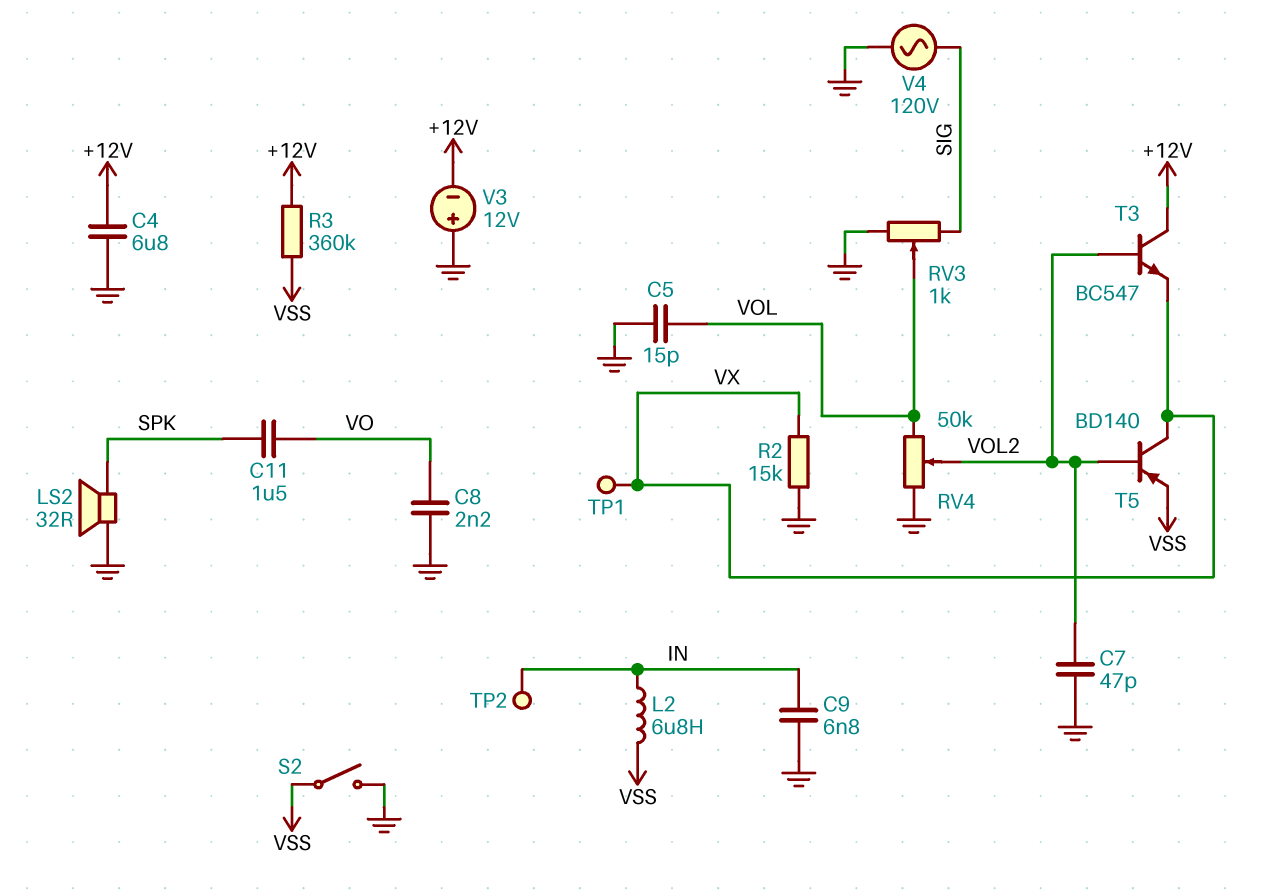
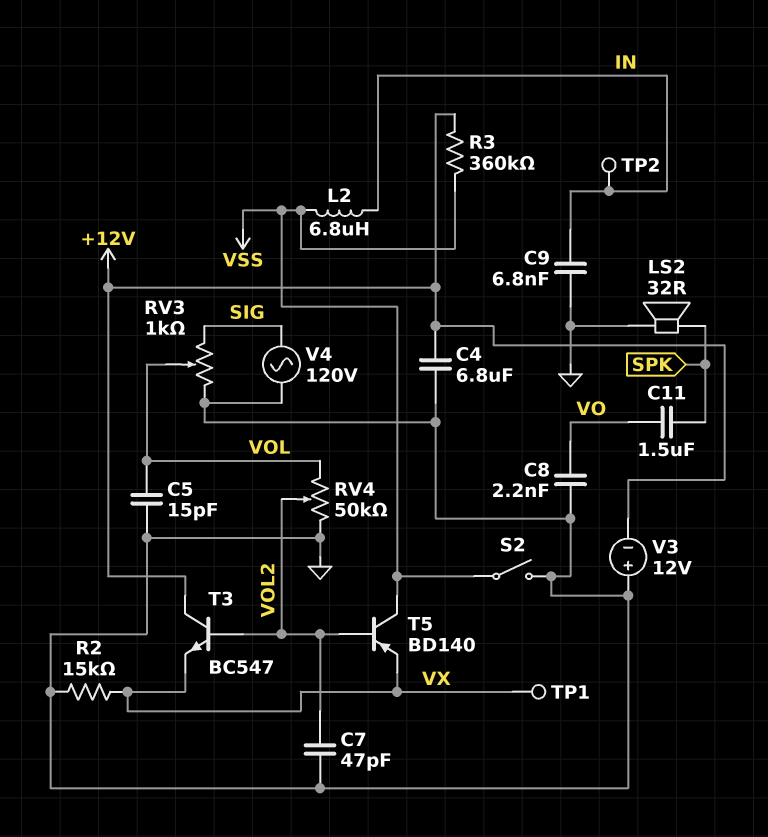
T5: PNP BD140 (B VOL2, C VX, E VSS) -> PNP BD140 (B VOL2, C VSS, E VX)

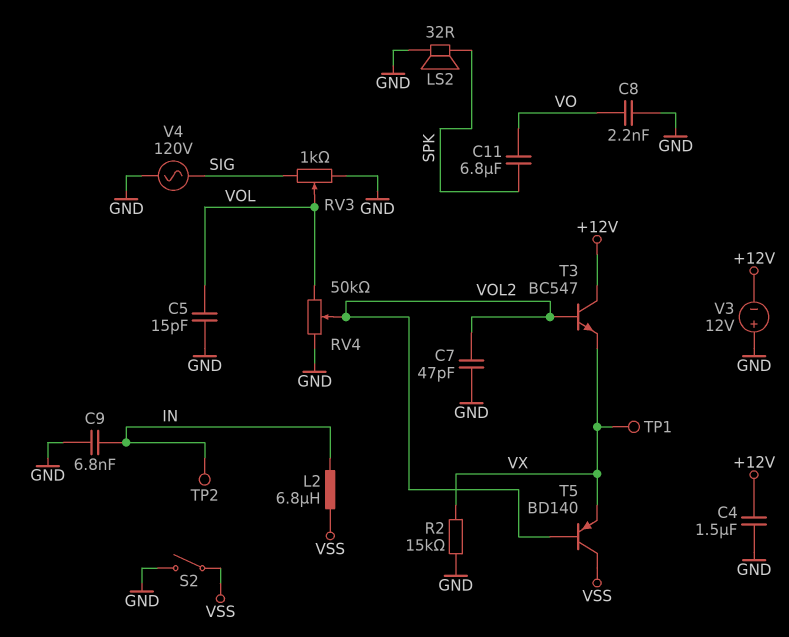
C4: 6.8uF (+12V, GND) -> 1.5uF (+12V, GND)
C11: 1.5uF (SPK, VO) -> 6.8uF (SPK, VO)
R3: 360k (+12V, VSS) -> none

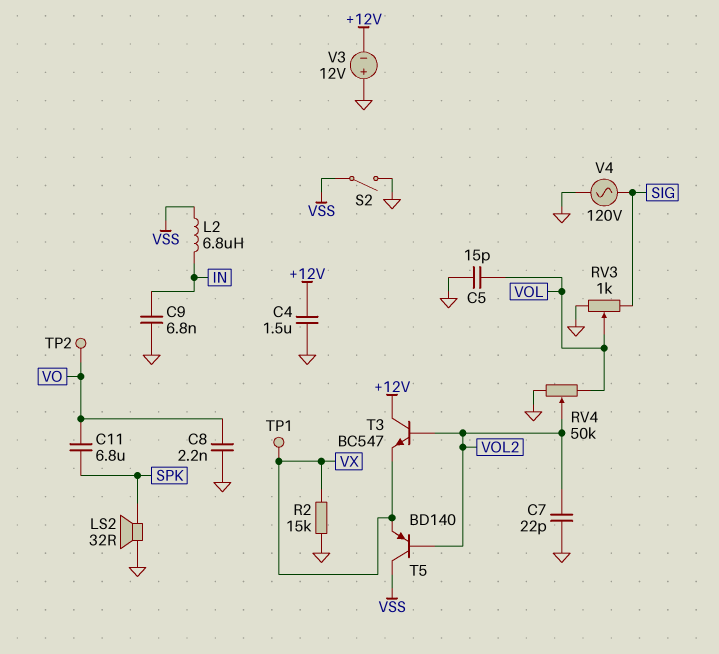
C7: 47pF (GND, VOL2) -> 22pF (GND, VOL2)
TP2: test point (IN) -> test point (VO)

